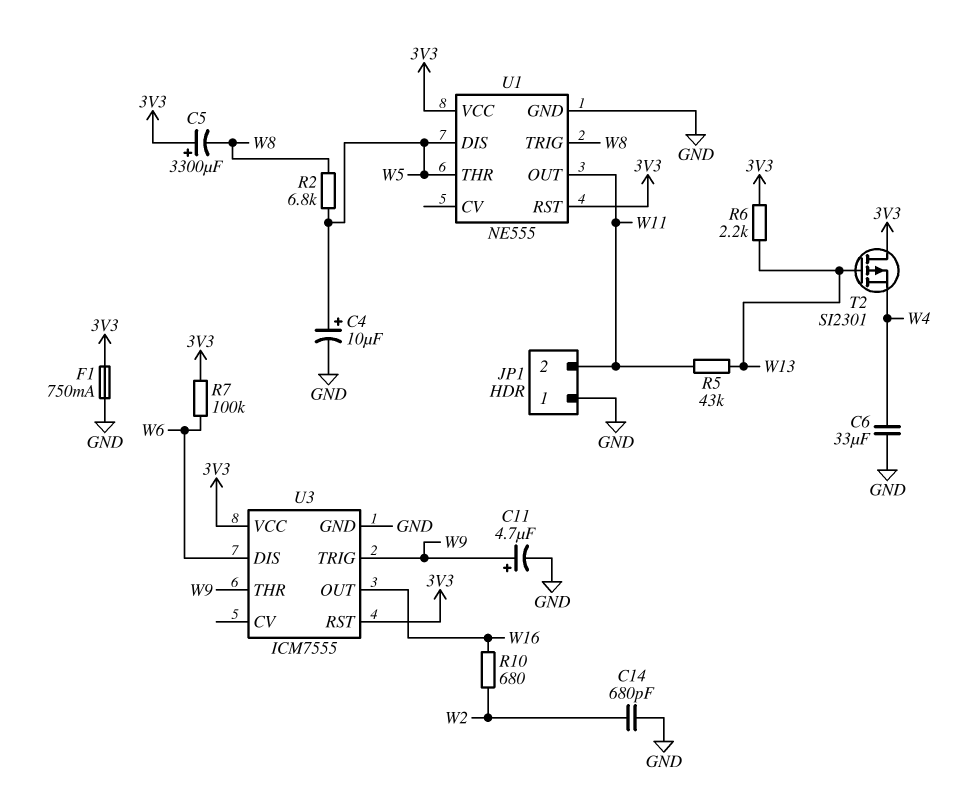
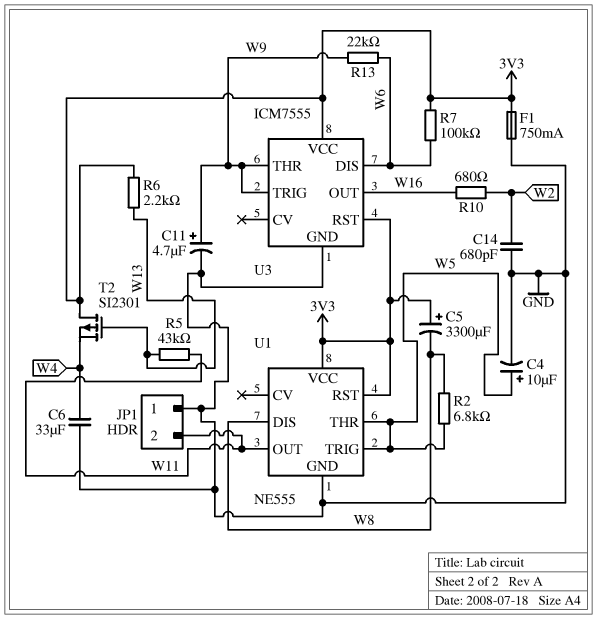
R13: none -> 22k (W6, W9)
U1 pin DIS: W5 -> W8
U1 pin TRIG: W8 -> W5

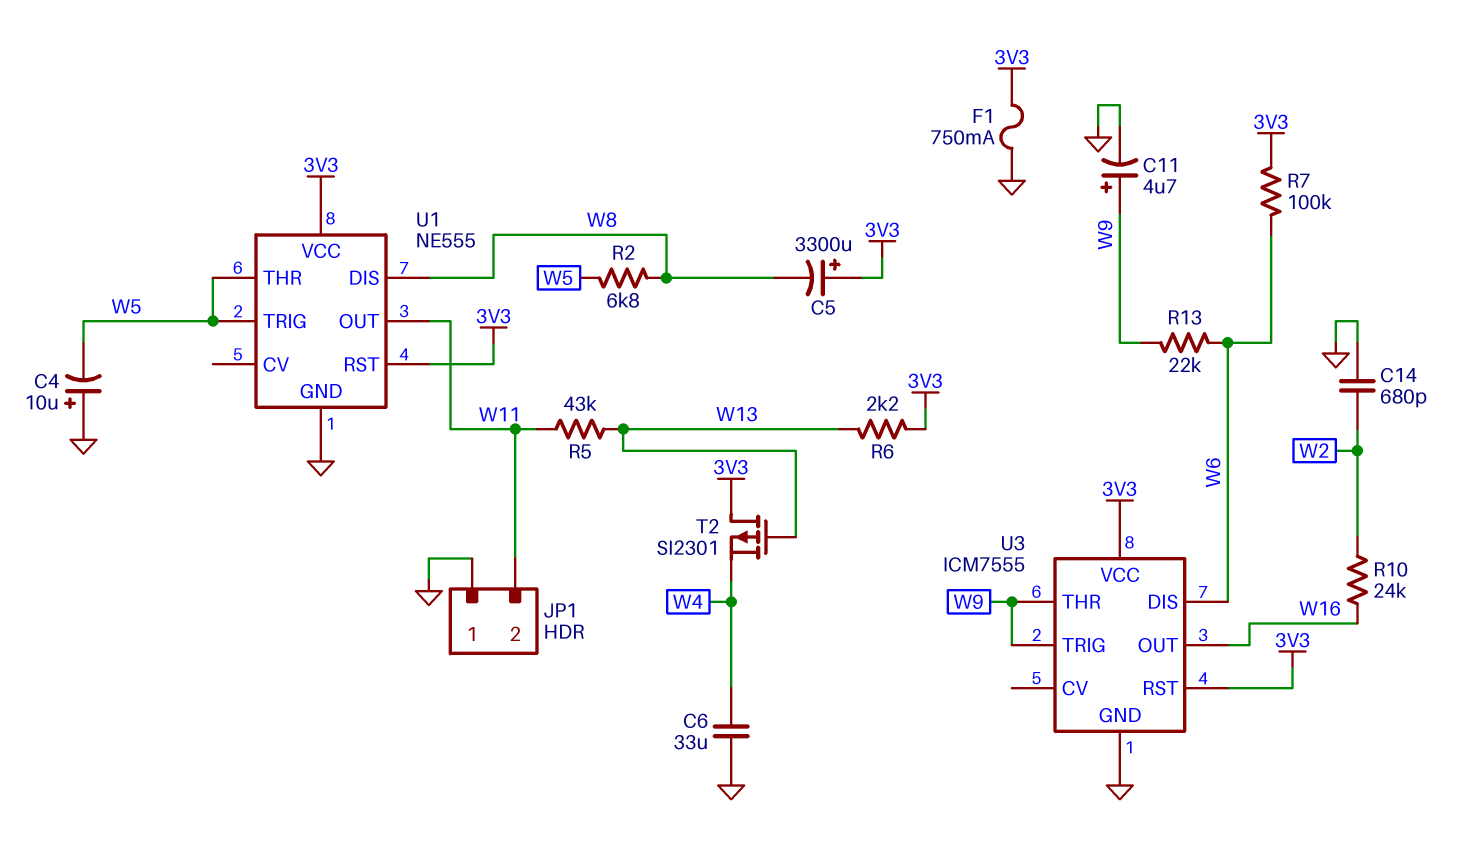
C4: 10uF (plus W5, minus GND) -> 10uF (plus GND, minus W5)
R10: 680 (W2, W16) -> 24k (W2, W16)

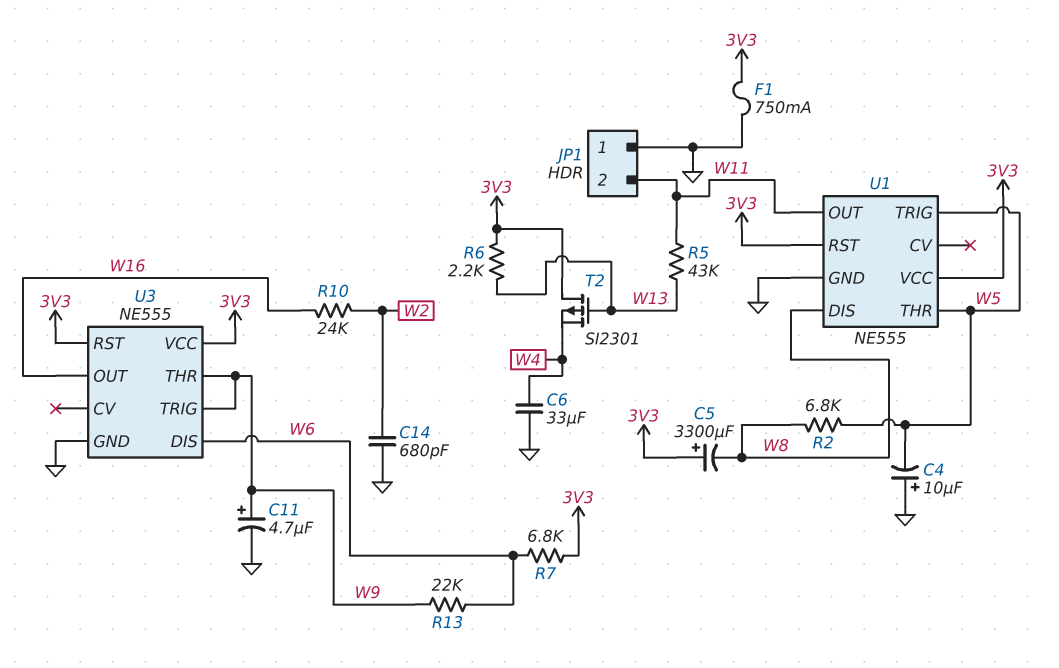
R7: 100k (3V3, W6) -> 6.8k (3V3, W6)
U3: ICM7555 -> NE555

